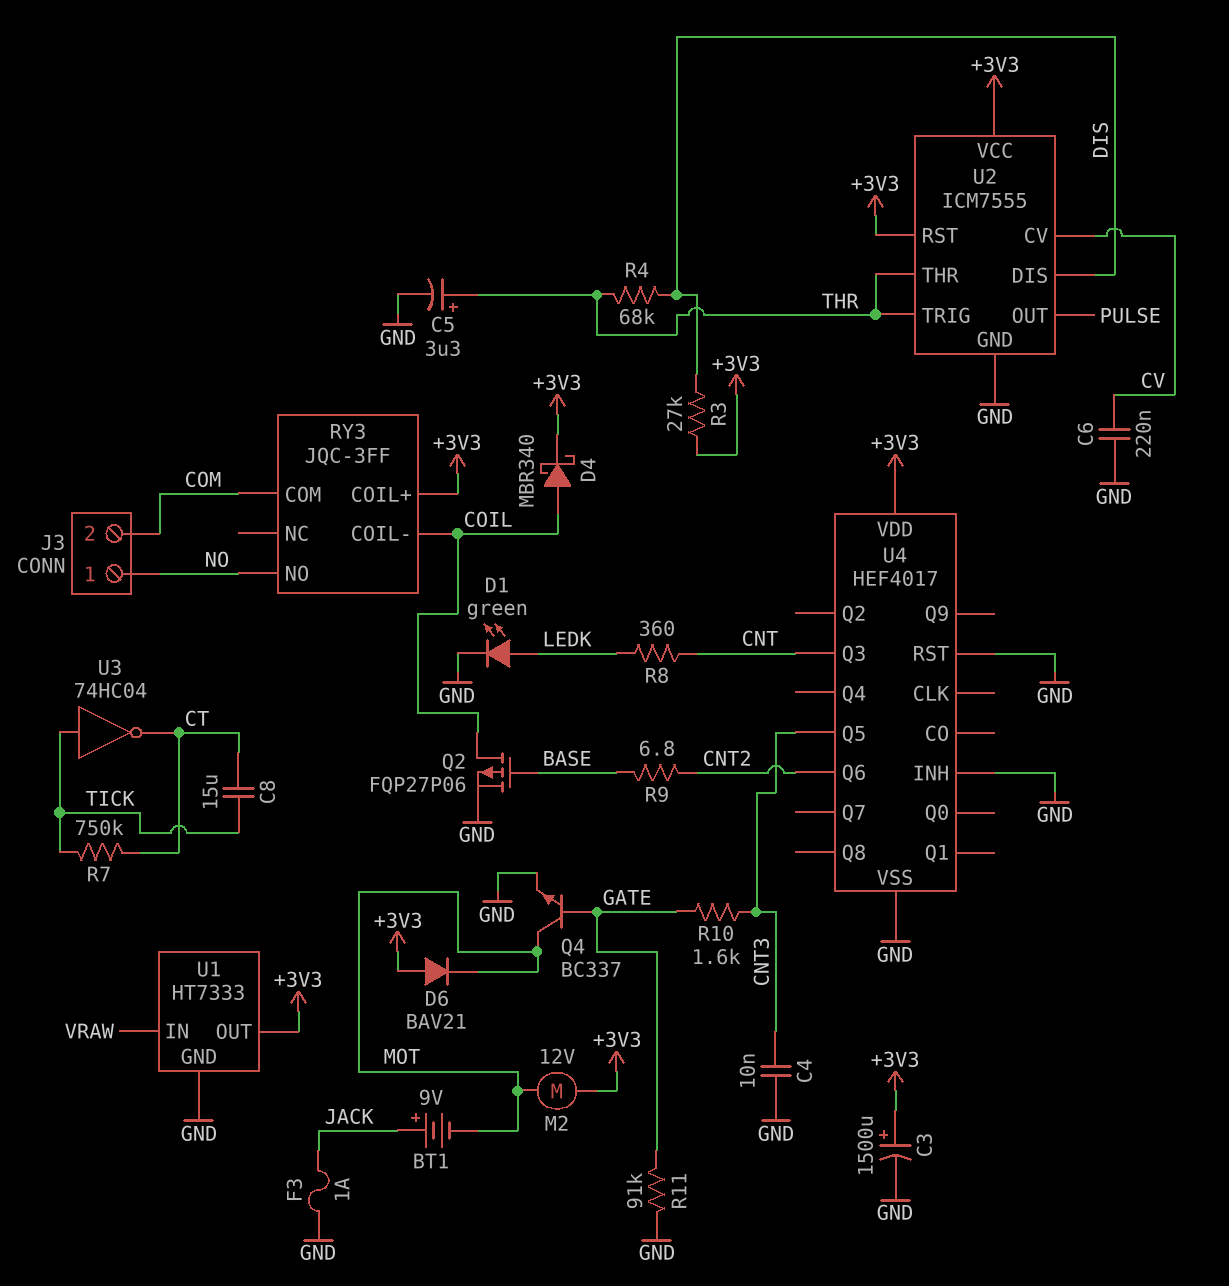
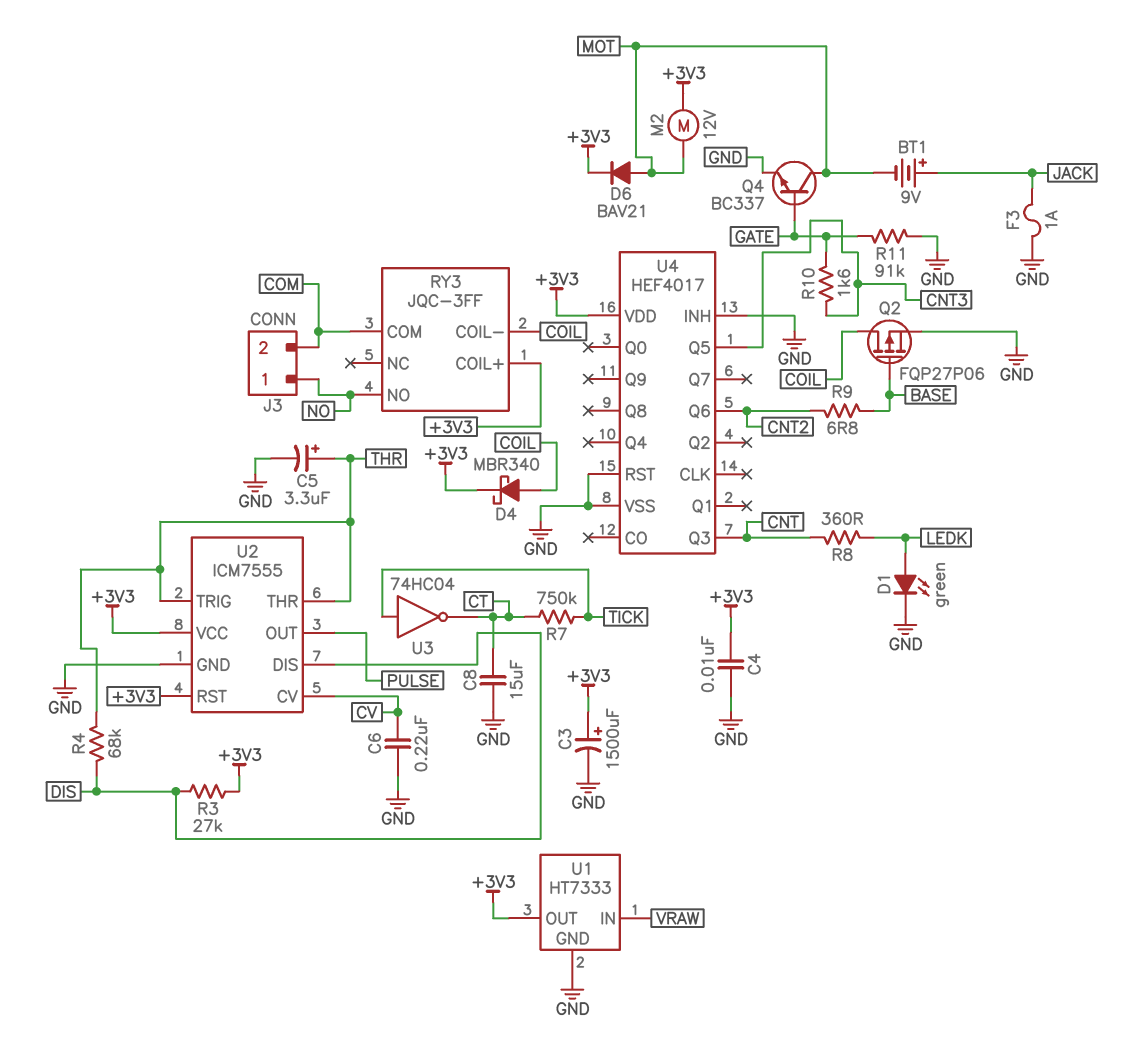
C4: 10nF (CNT3, GND) -> 10nF (+3V3, GND)
C8: 15uF (CT, TICK) -> 15uF (CT, GND)
D6: diode BAV21 (A +3V3, K MOT) -> diode BAV21 (A MOT, K +3V3)

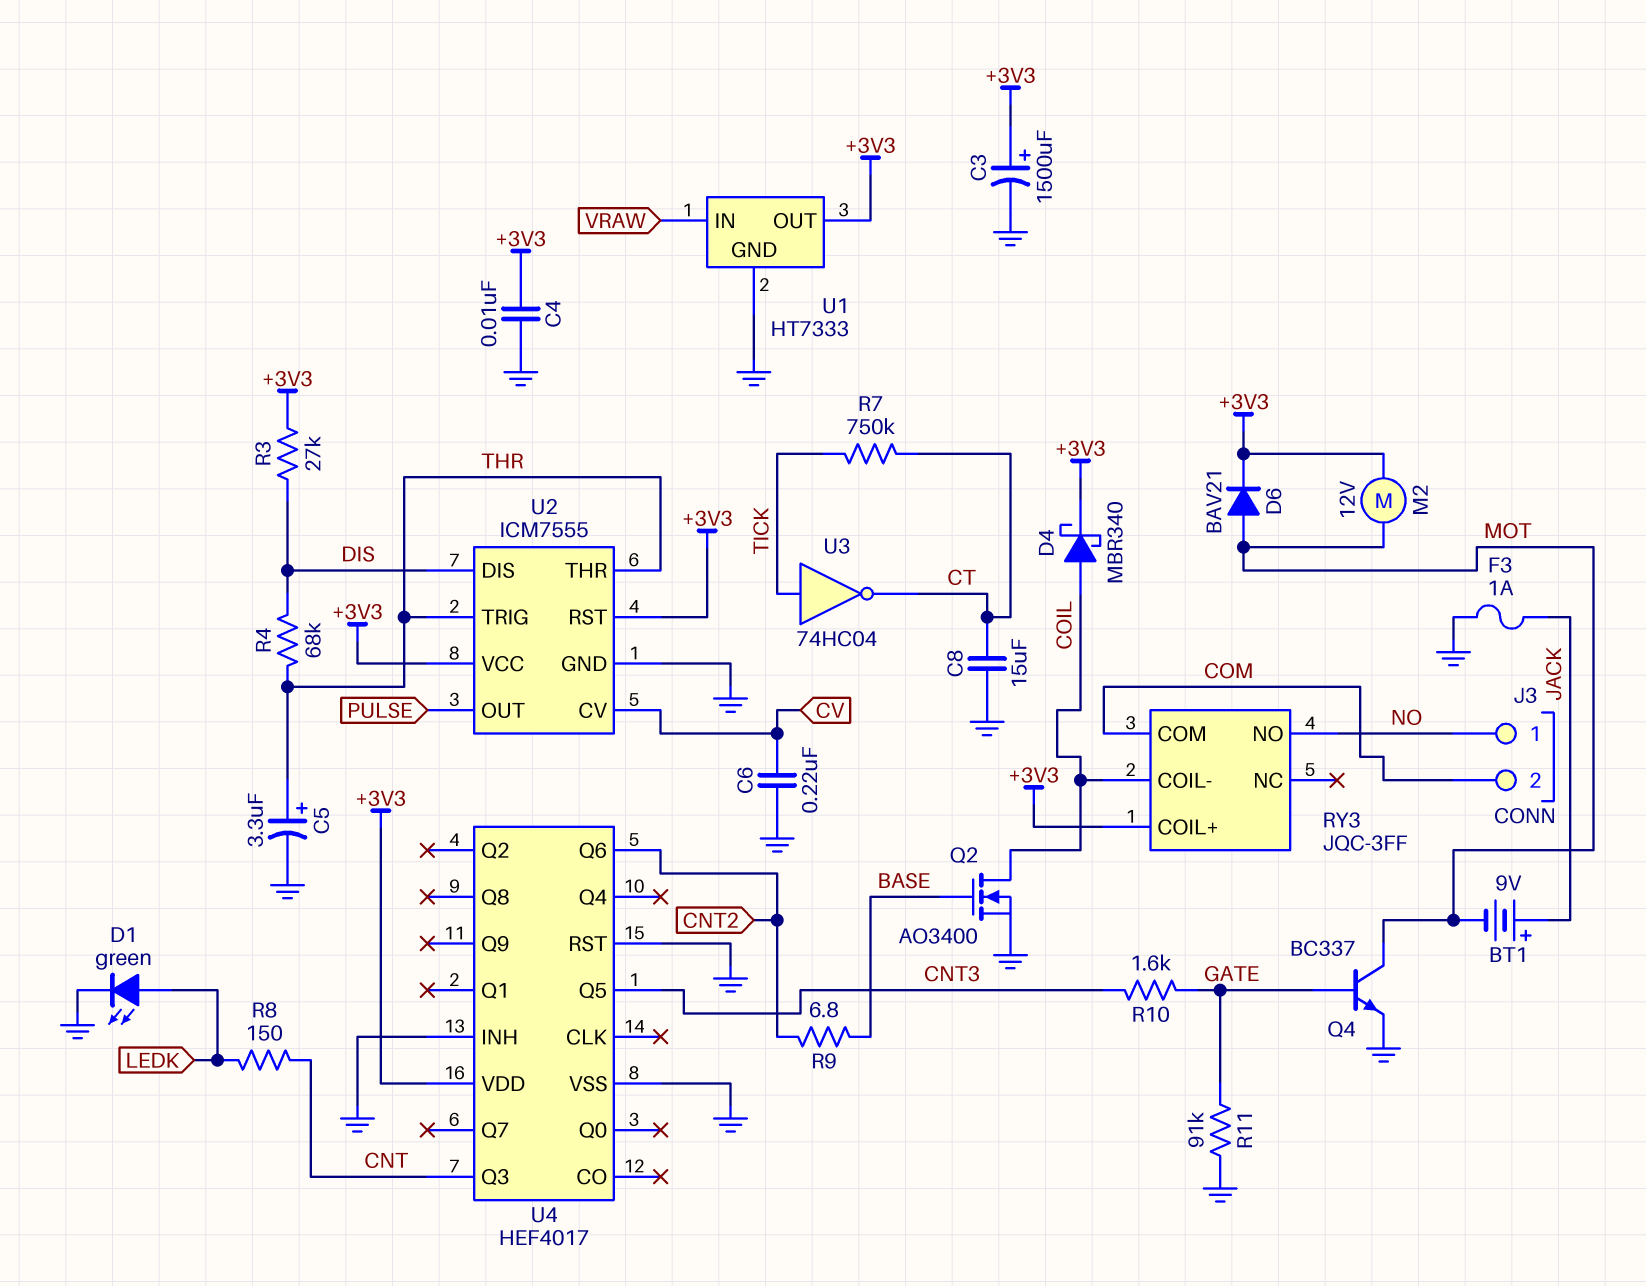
Q2: PMOS FQP27P06 (G BASE, D COIL, S GND) -> NMOS AO3400 (G BASE, D COIL, S GND)
R8: 360 (CNT, LEDK) -> 150 (CNT, LEDK)

